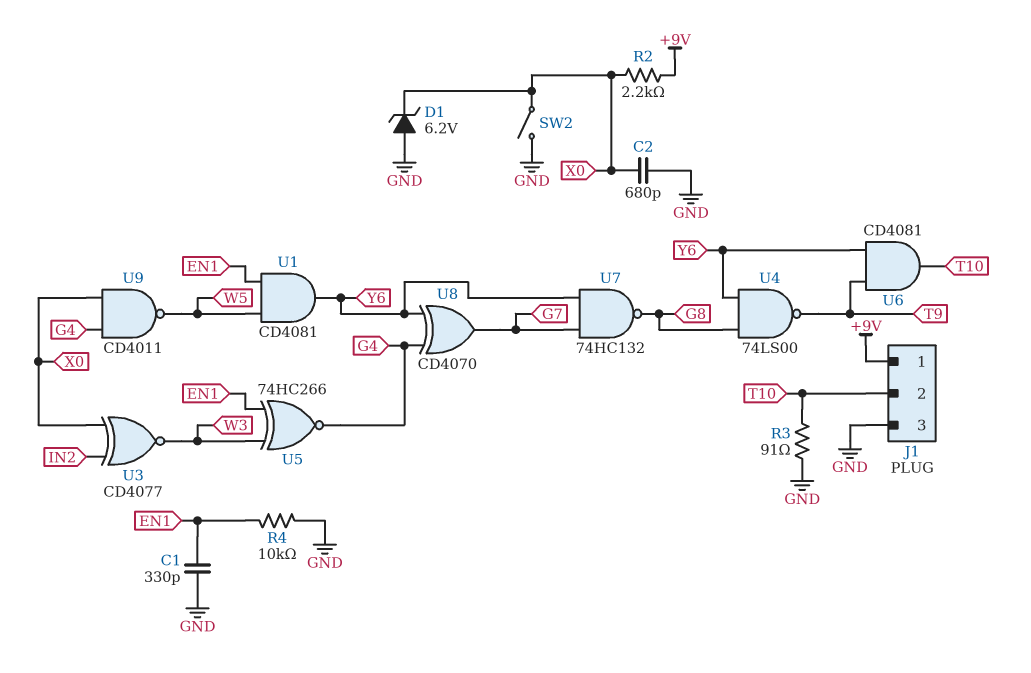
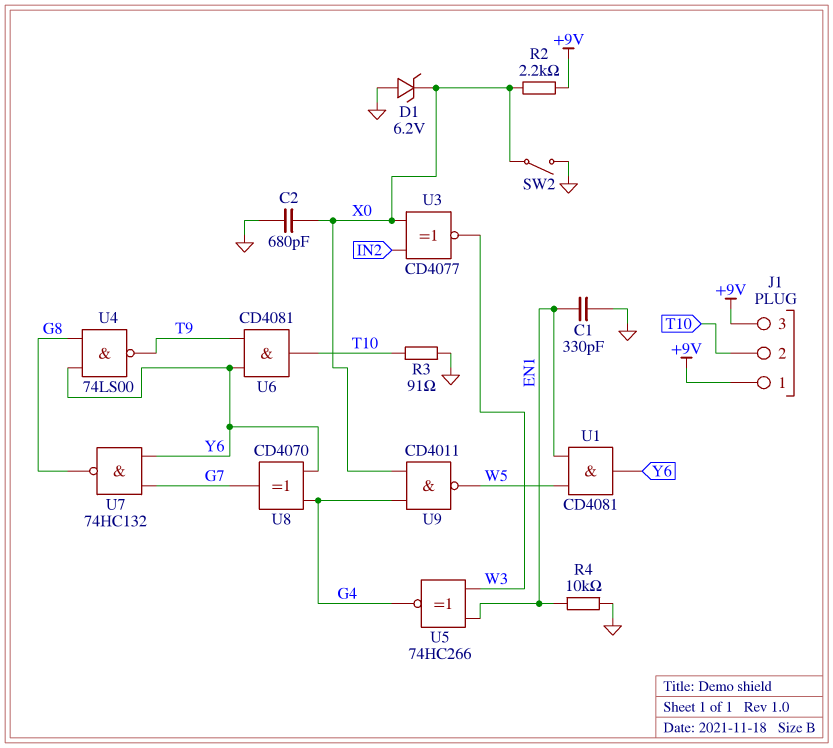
J1 pin 3: GND -> +9V

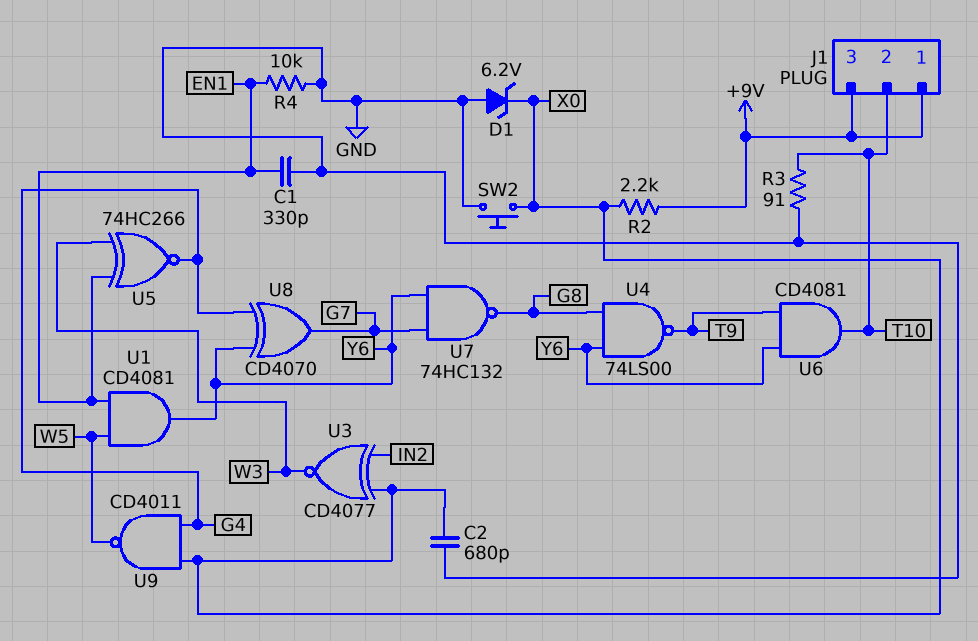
SW2: switch (GND, X0) -> button (GND, X0)

